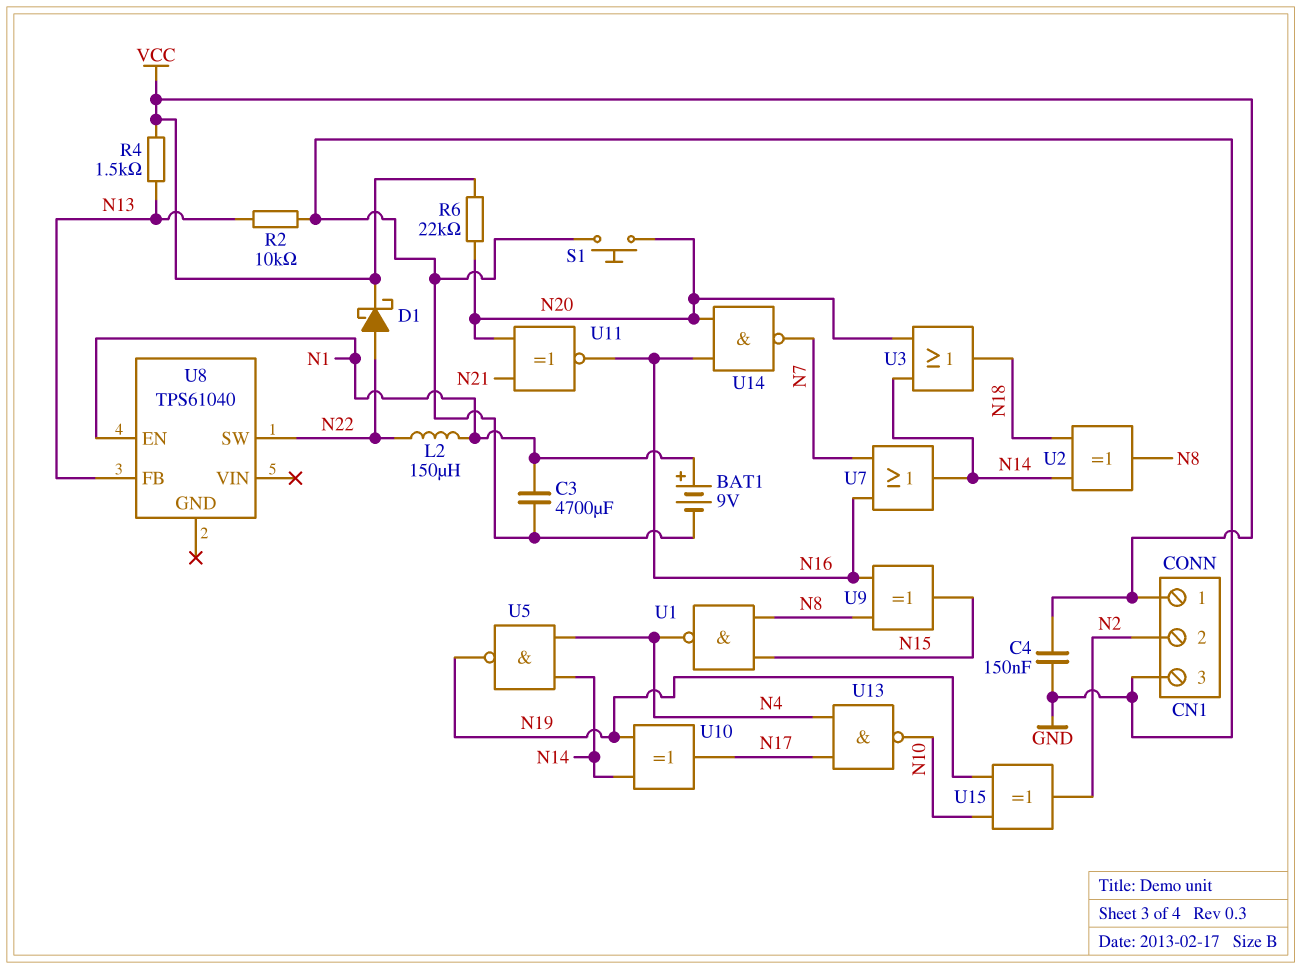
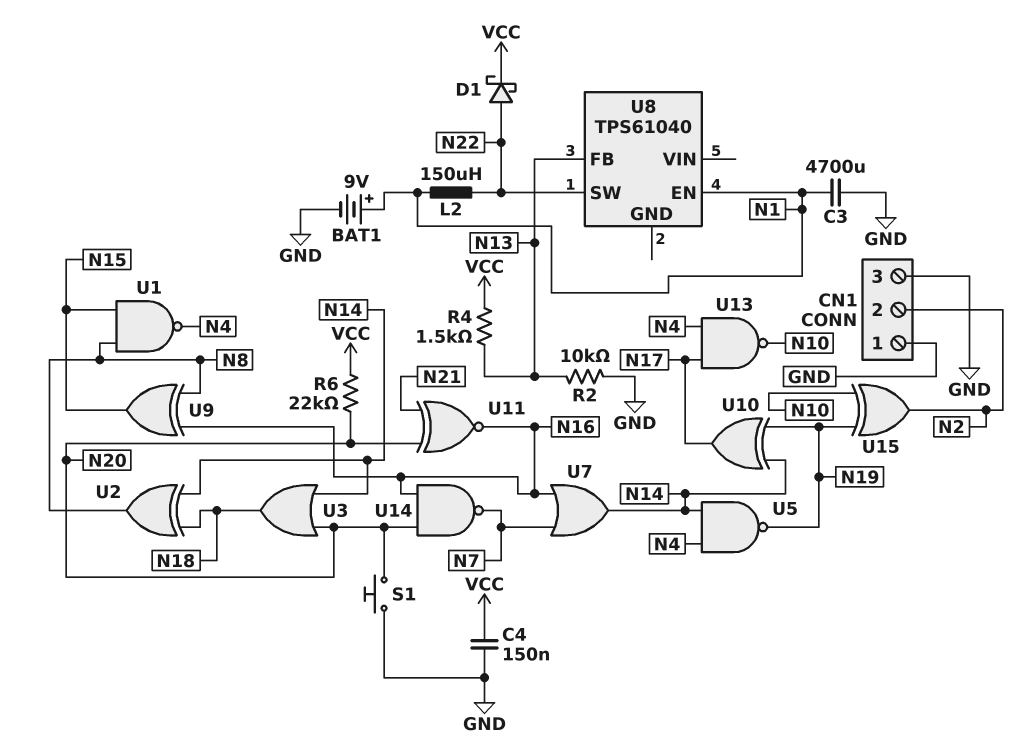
CN1 pin 1: VCC -> GND

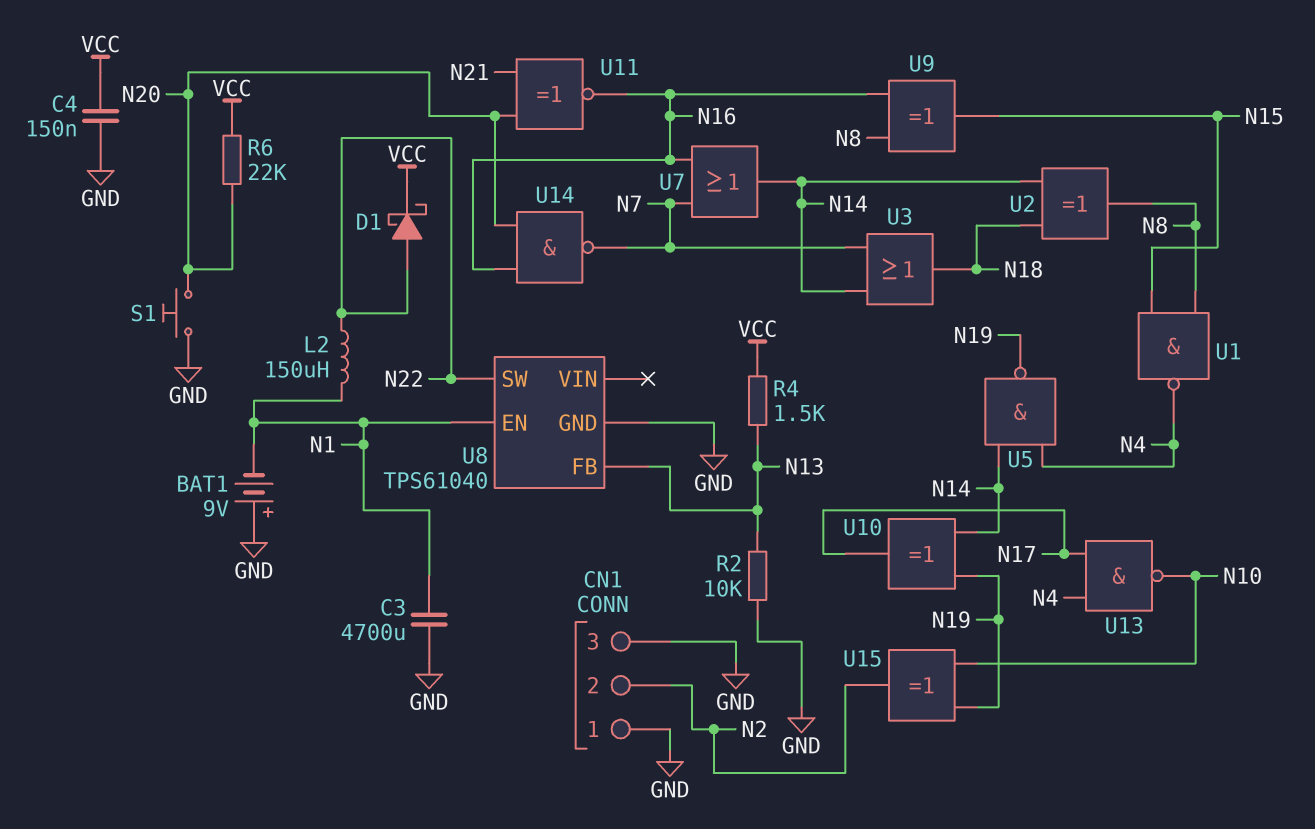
BAT1: 9V (plus N1, minus GND) -> 9V (plus GND, minus N1)
U3: OR (in N14, in N20, out N18) -> OR (in N7, in N14, out N18)
U8 pin GND: none -> GND

